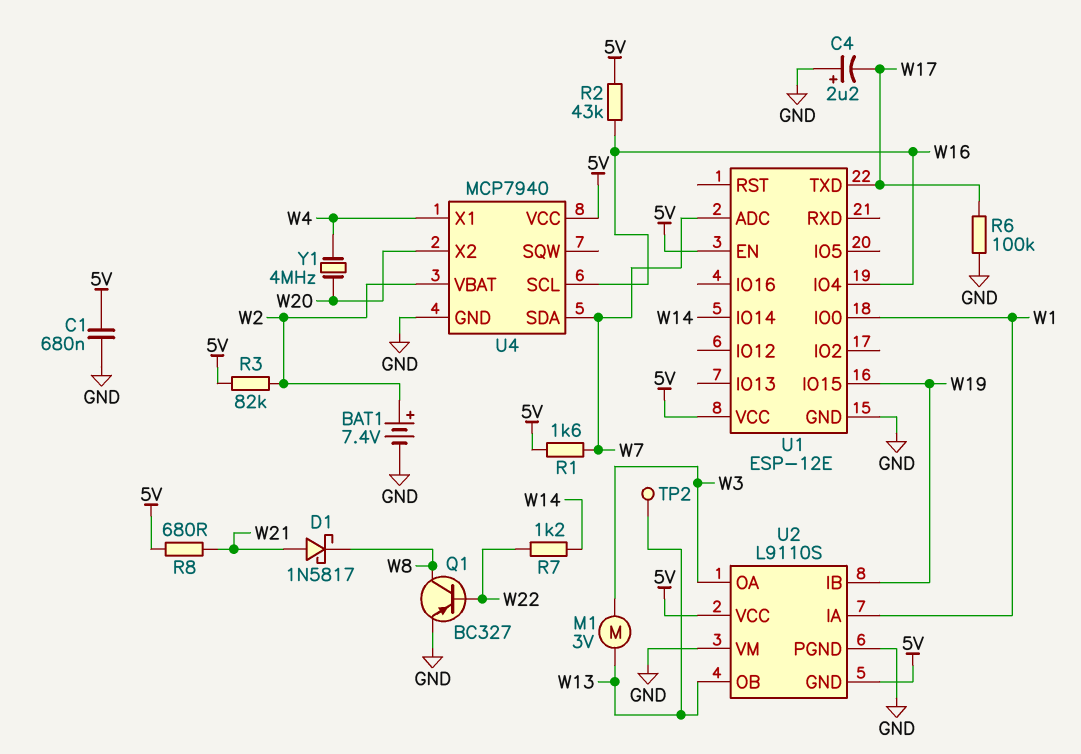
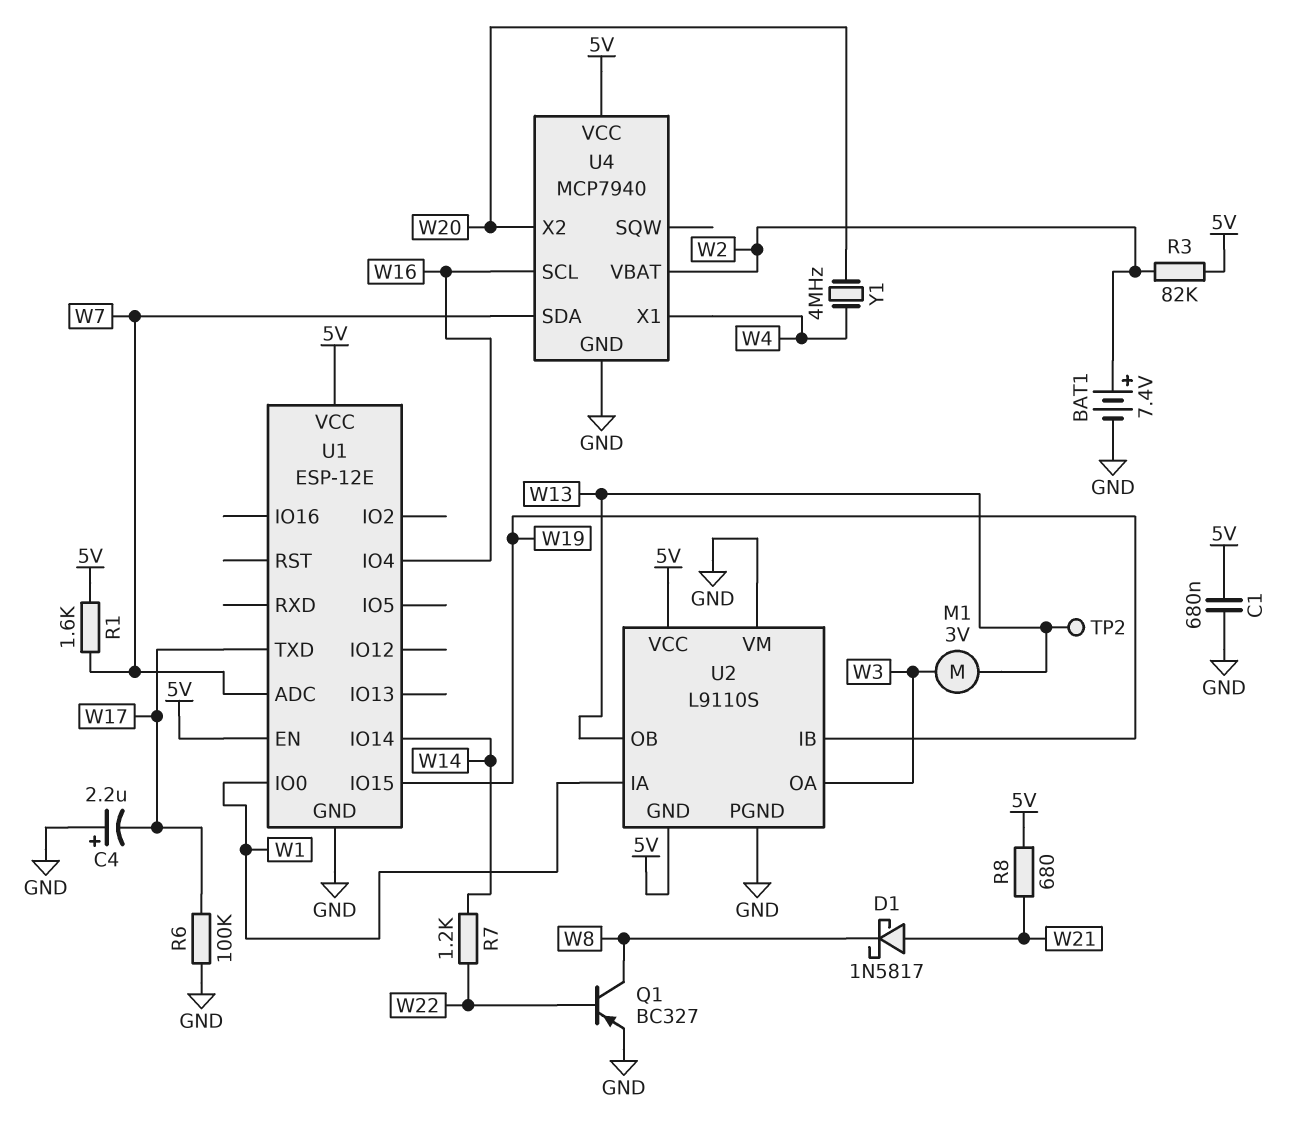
R2: 43k (5V, W16) -> none

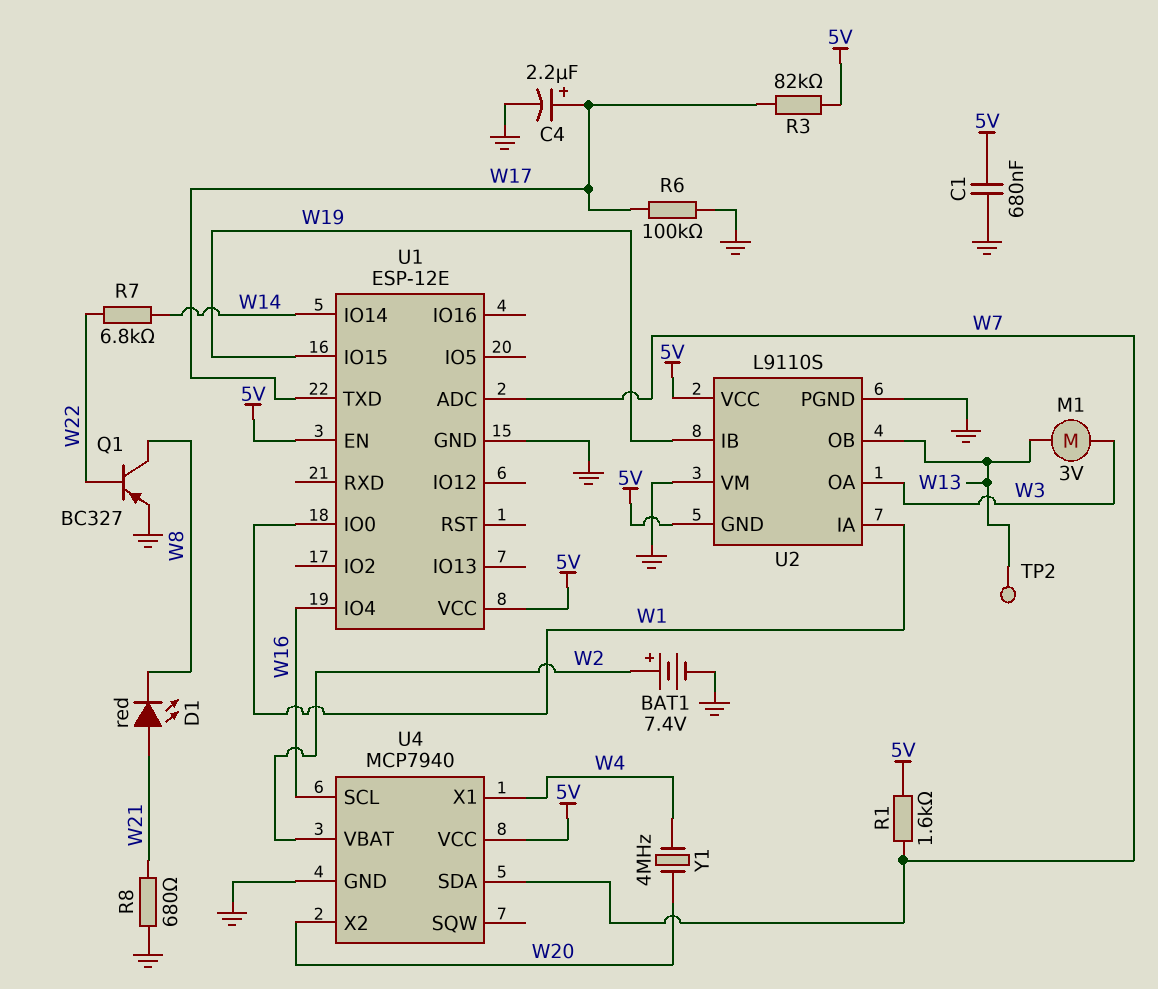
C4: 2.2uF (plus GND, minus W17) -> 2.2uF (plus W17, minus GND)
D1: schottky 1N5817 (A W21, K W8) -> LED red (A W21, K W8)
R3: 82k (5V, W2) -> 82k (5V, W17)
R7: 1.2k (W14, W22) -> 6.8k (W14, W22)
R8: 680 (5V, W21) -> 680 (GND, W21)

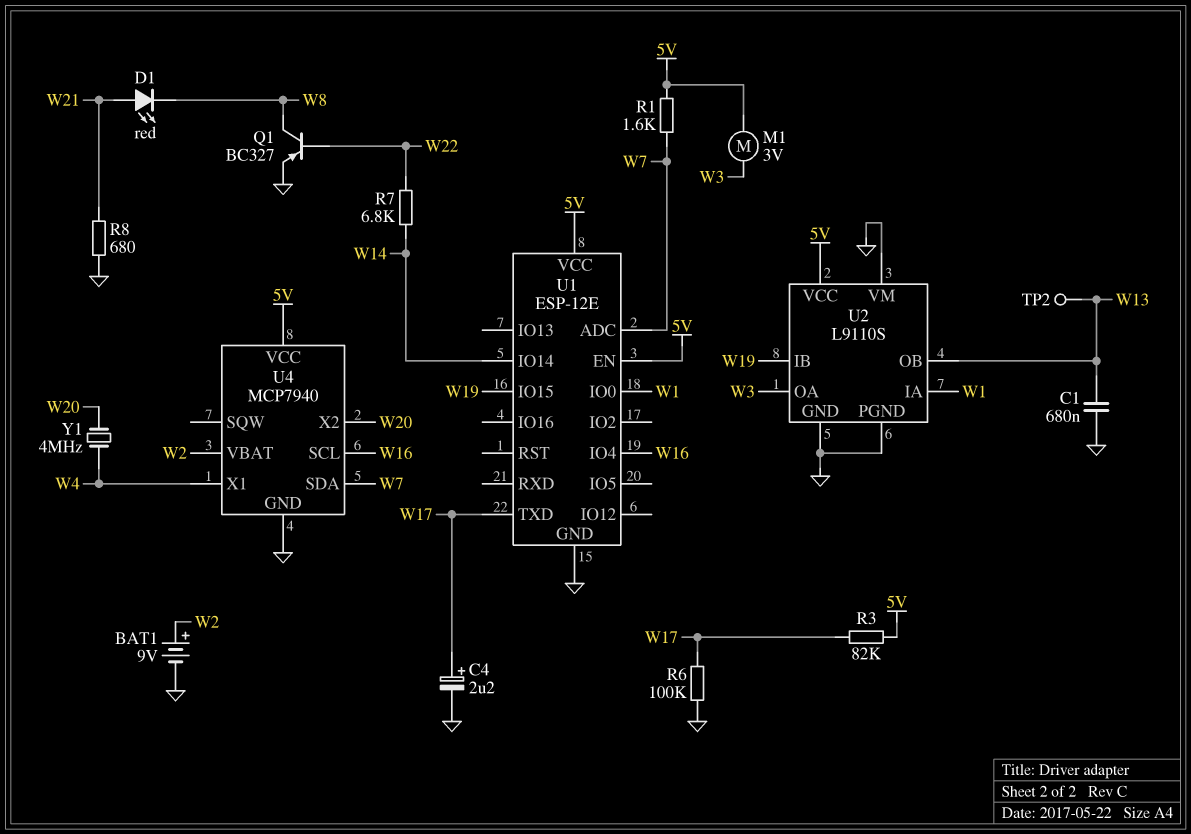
BAT1: 7.4V (plus W2, minus GND) -> 9V (plus W2, minus GND)
C1: 680nF (5V, GND) -> 680nF (GND, W13)
M1: motor 3V (W3, W13) -> motor 3V (5V, W3)
U2 pin GND: 5V -> GND

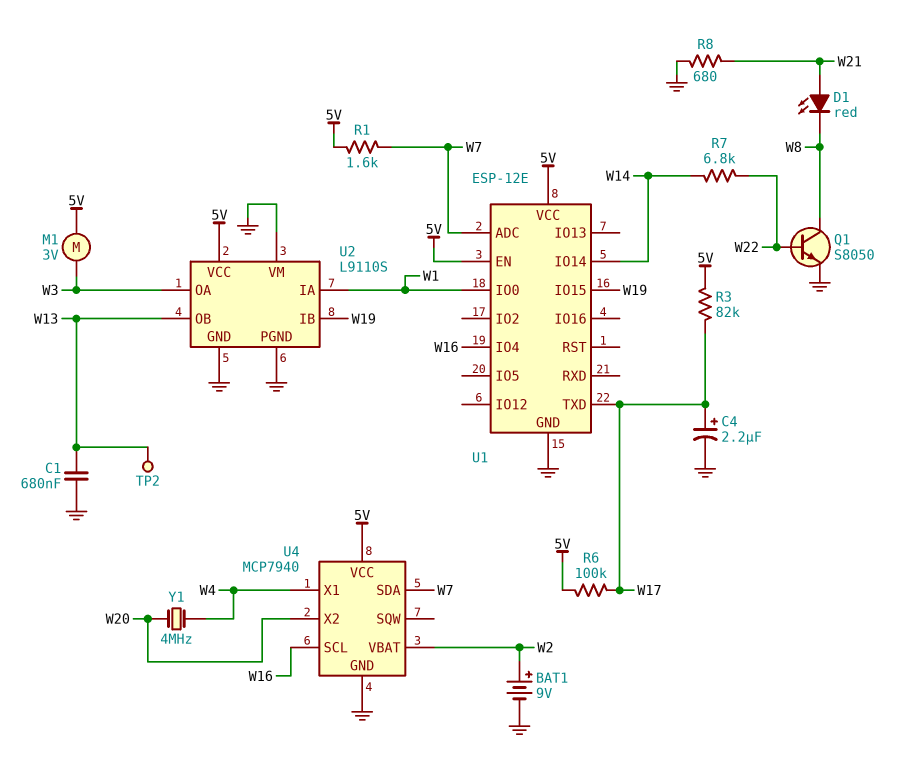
Q1: PNP BC327 (B W22, C W8, E GND) -> NPN S8050 (B W22, C W8, E GND)
R6: 100k (GND, W17) -> 100k (5V, W17)

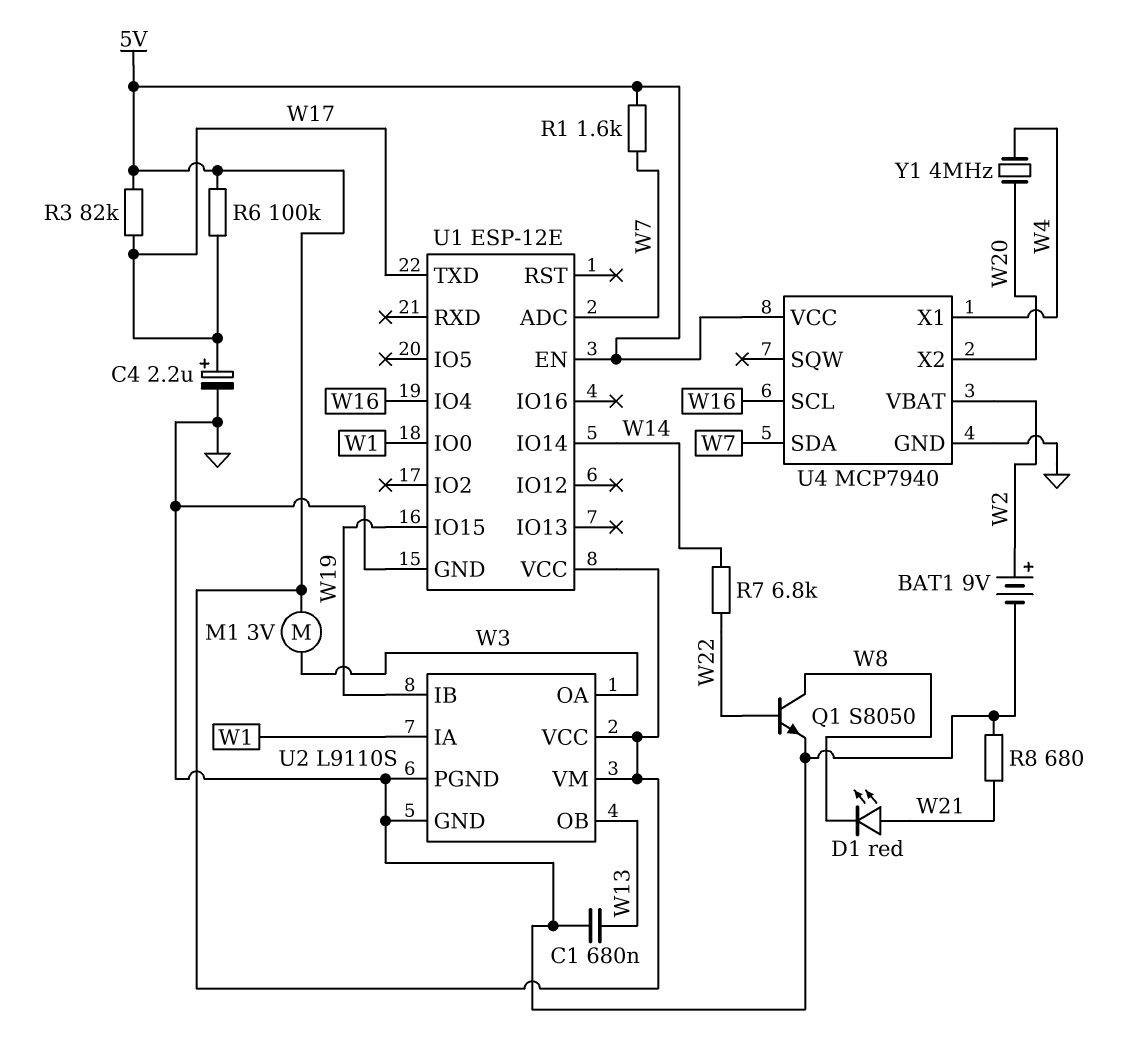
TP2: test point (W13) -> none
U2 pin VM: GND -> 5V

